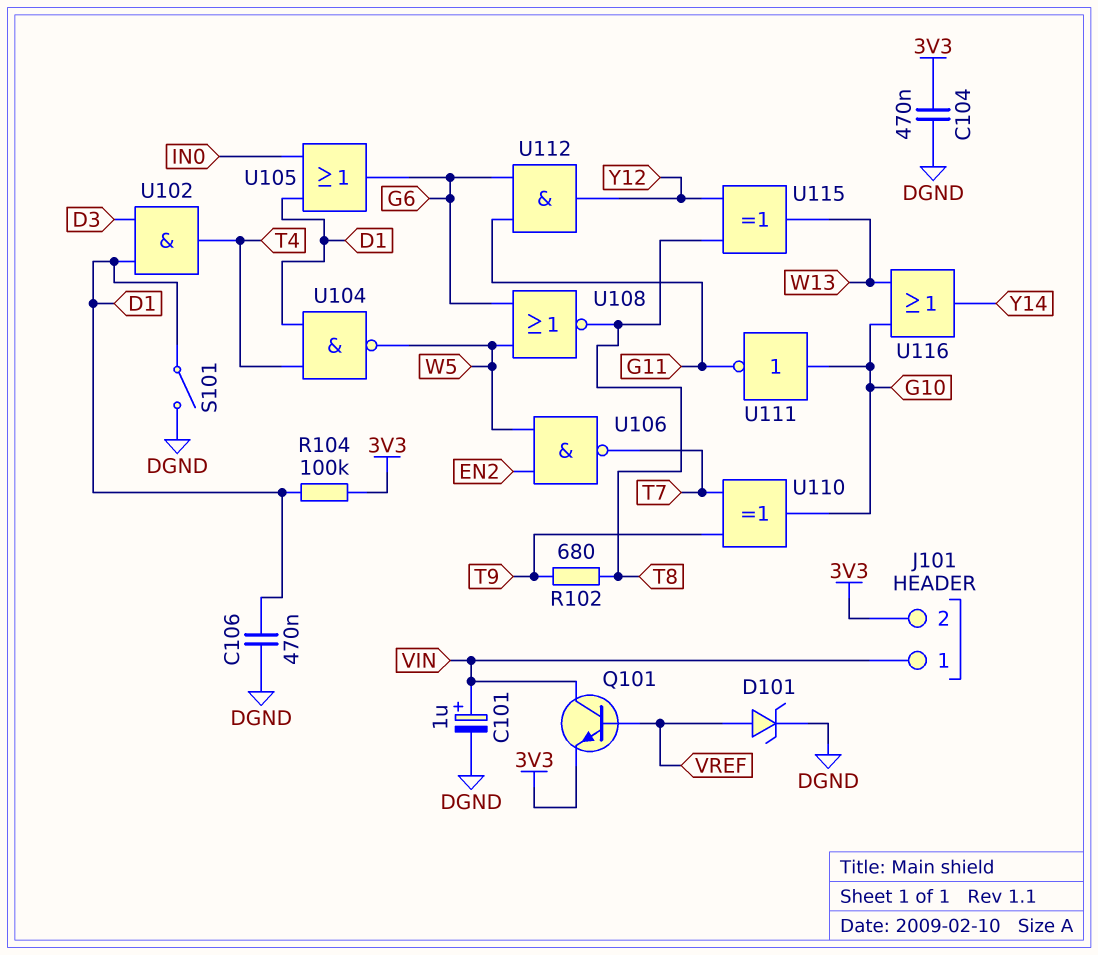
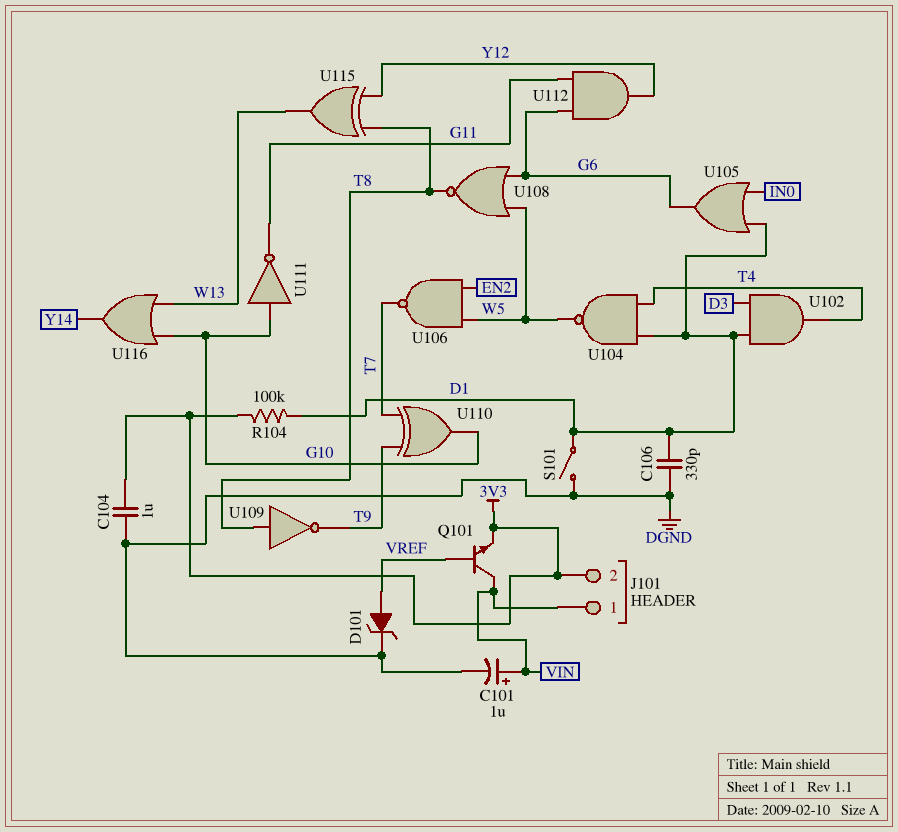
C104: 470nF (3V3, DGND) -> 1uF (3V3, DGND)
C106: 470nF (D1, DGND) -> 330pF (D1, DGND)
R102: 680 (T8, T9) -> none
U109: none -> NOT (in T8, out T9)

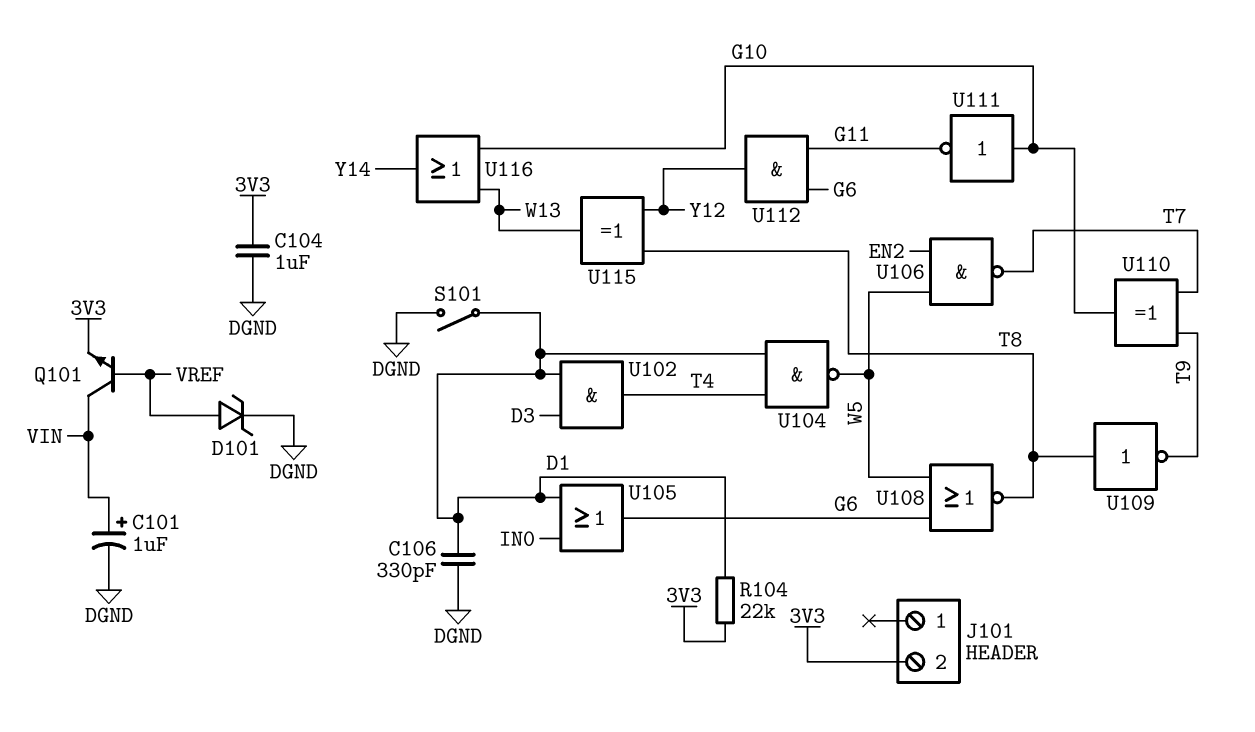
J101 pin 1: VIN -> none
R104: 100k (3V3, D1) -> 22k (3V3, D1)

